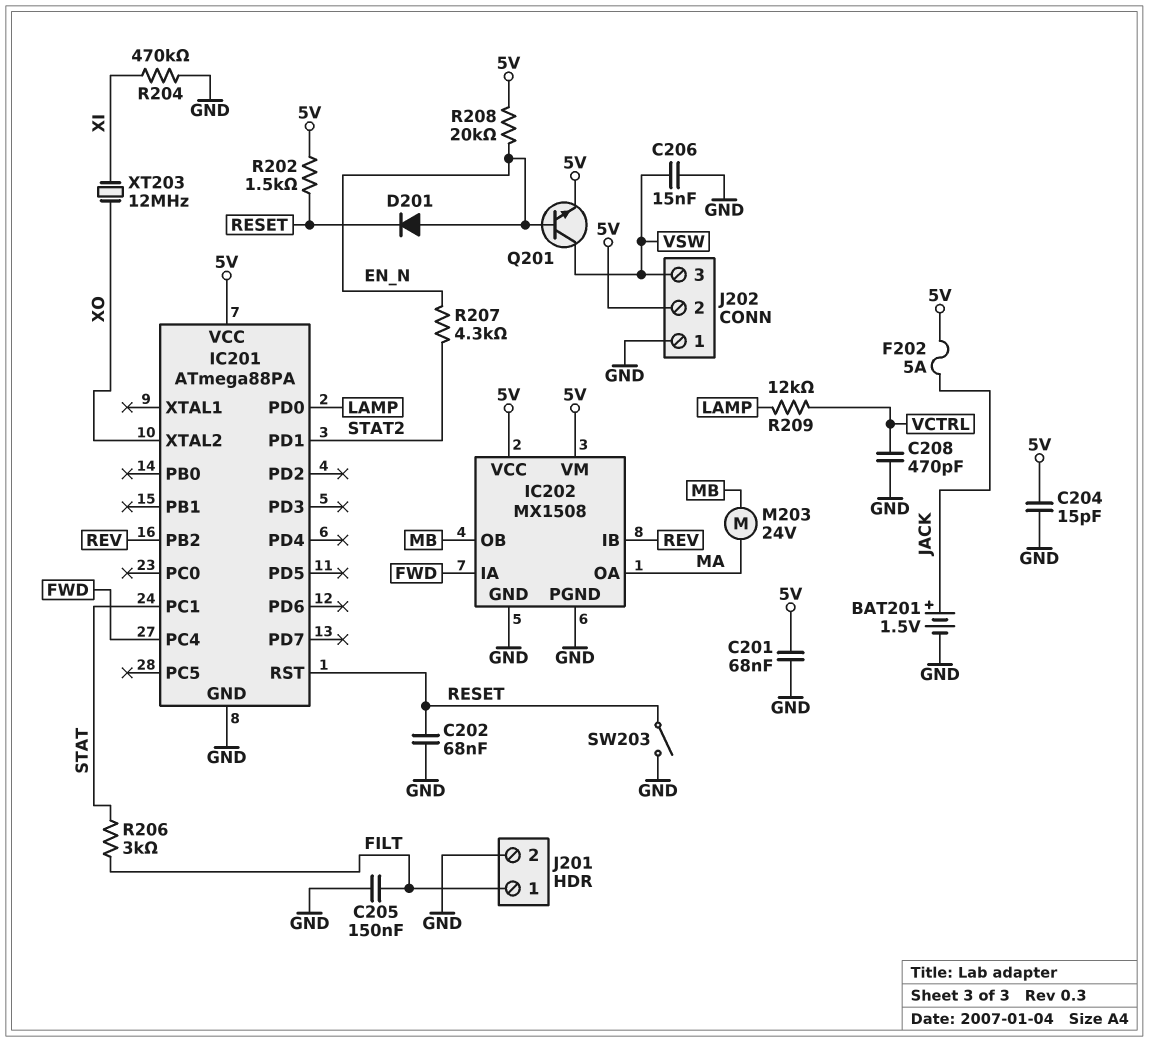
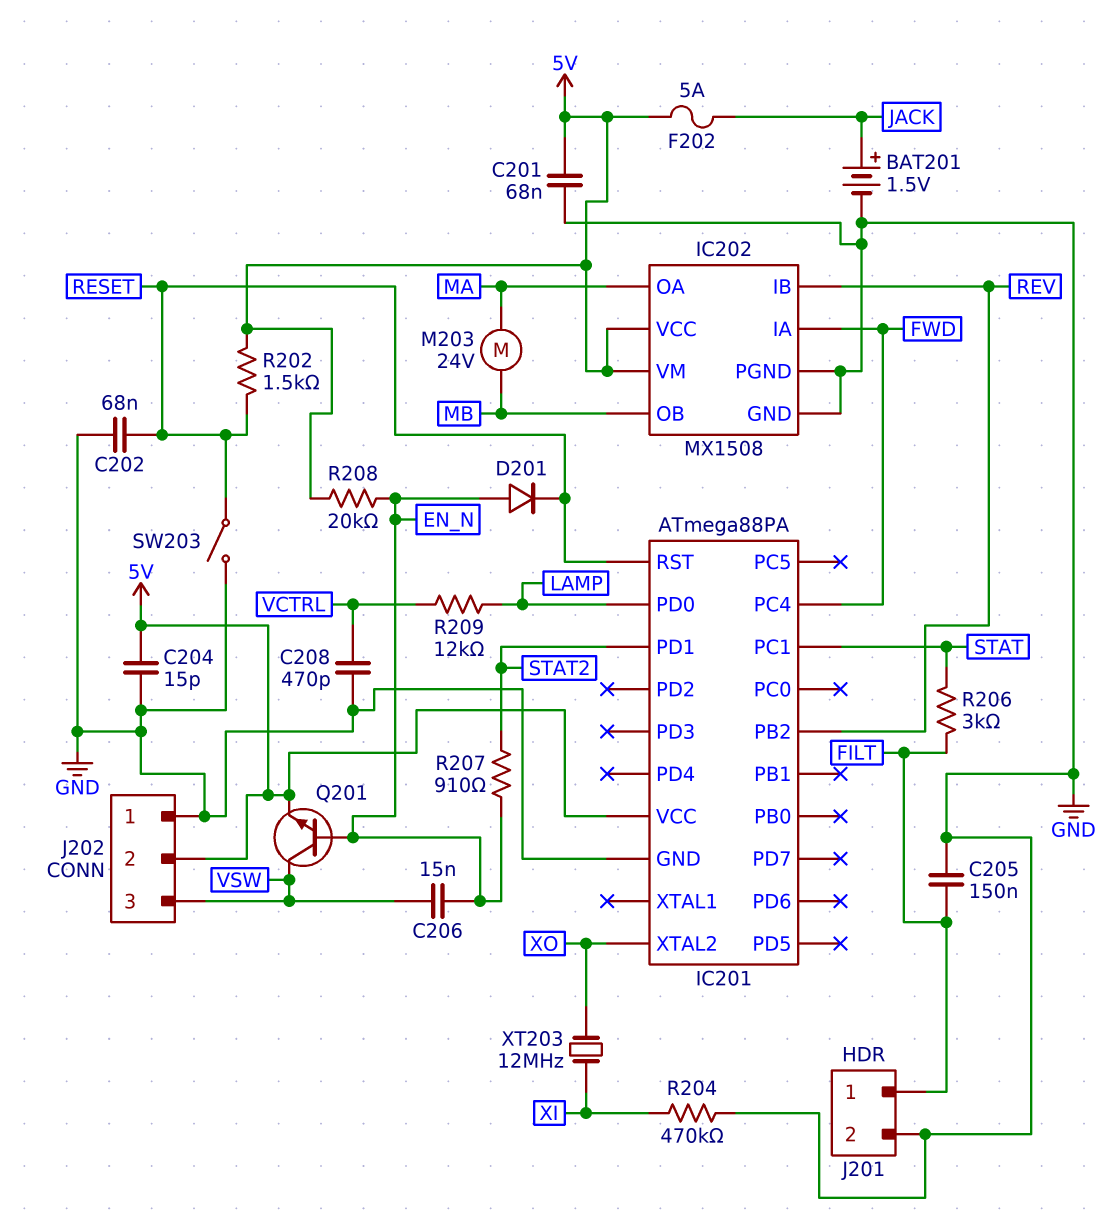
C206: 15nF (GND, VSW) -> 15nF (EN_N, VSW)
R207: 4.3k (EN_N, STAT2) -> 910 (EN_N, STAT2)

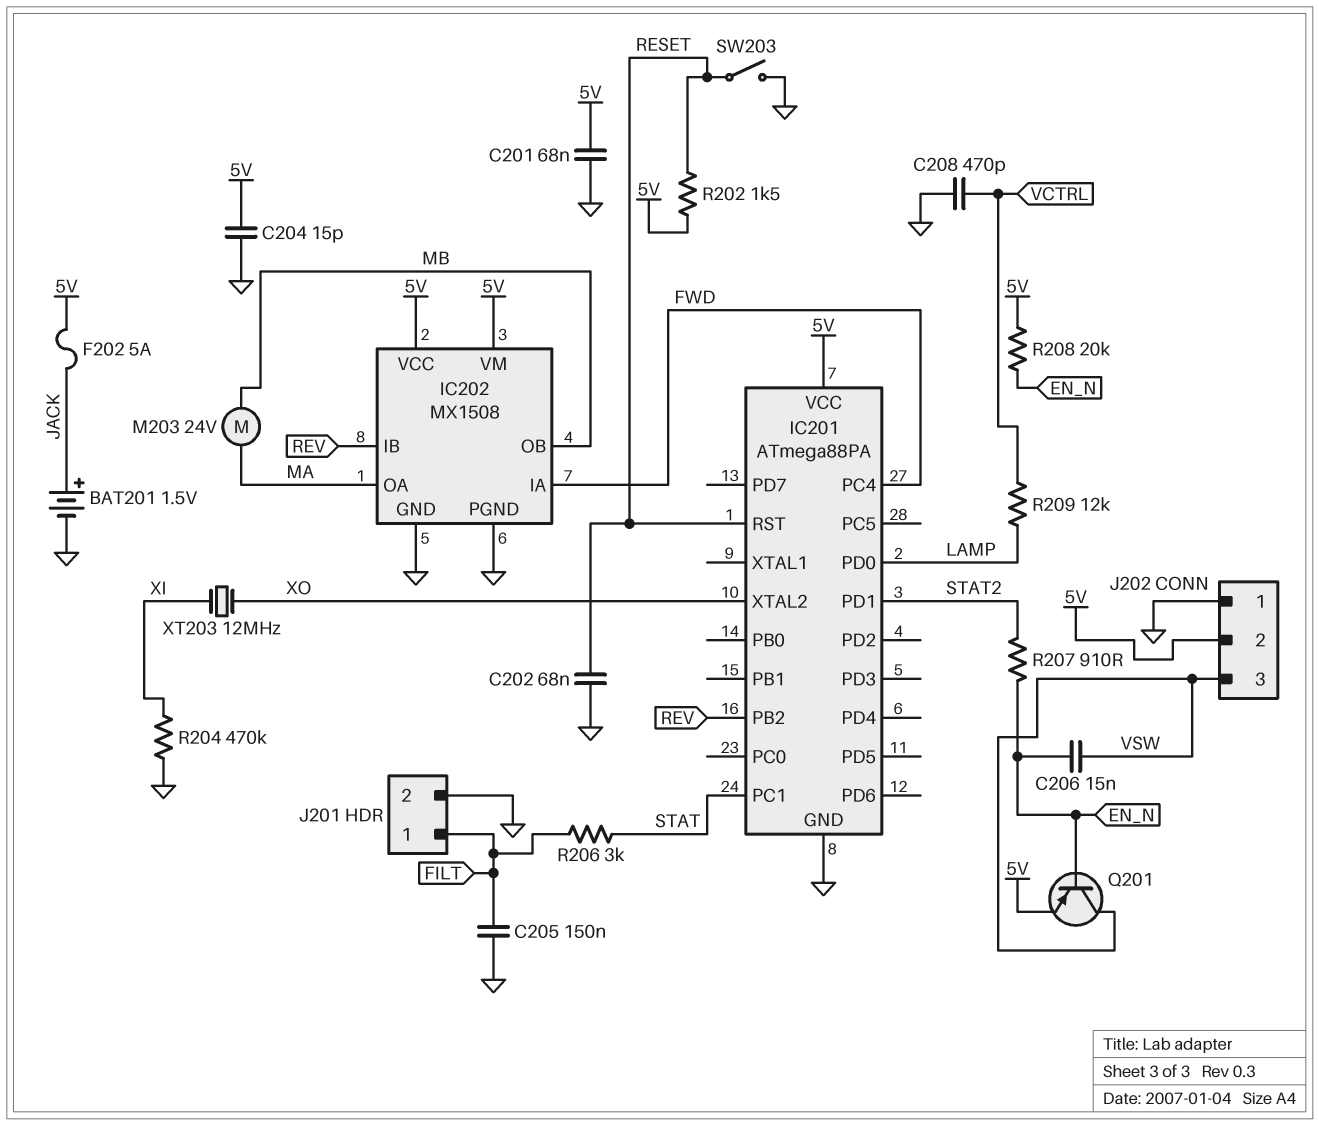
D201: diode (A EN_N, K RESET) -> none
Q201: NPN (B EN_N, C VSW, E 5V) -> PNP (B EN_N, C VSW, E 5V)

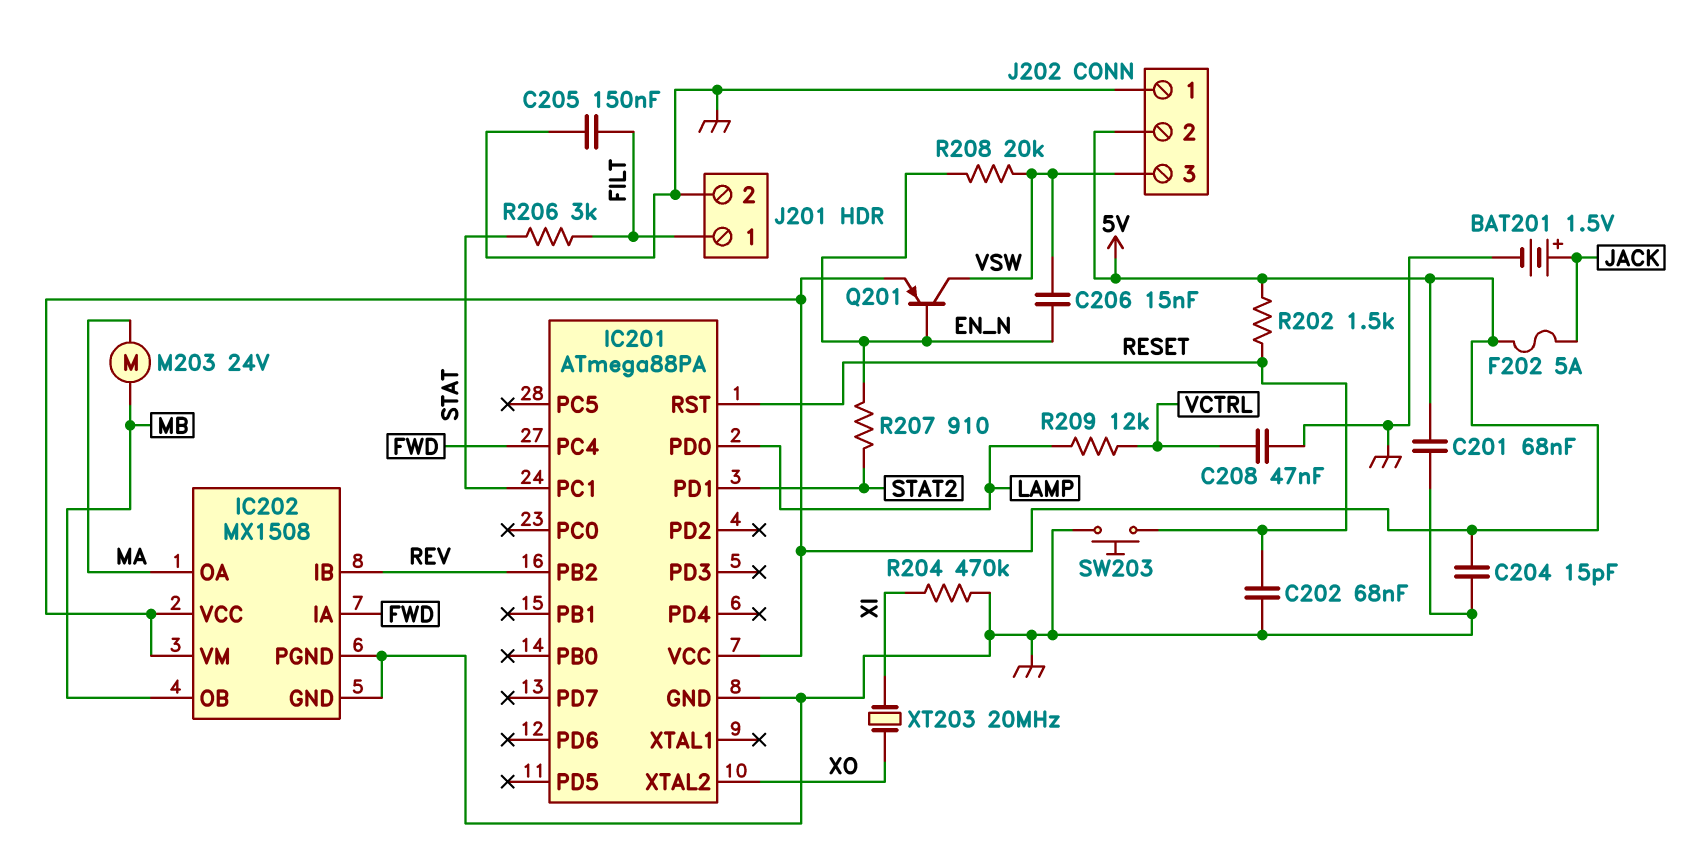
C208: 470pF (GND, VCTRL) -> 47nF (GND, VCTRL)
R208: 20k (5V, EN_N) -> 20k (EN_N, VSW)
SW203: switch (GND, RESET) -> button (GND, RESET)
XT203: 12MHz (XI, XO) -> 20MHz (XI, XO)

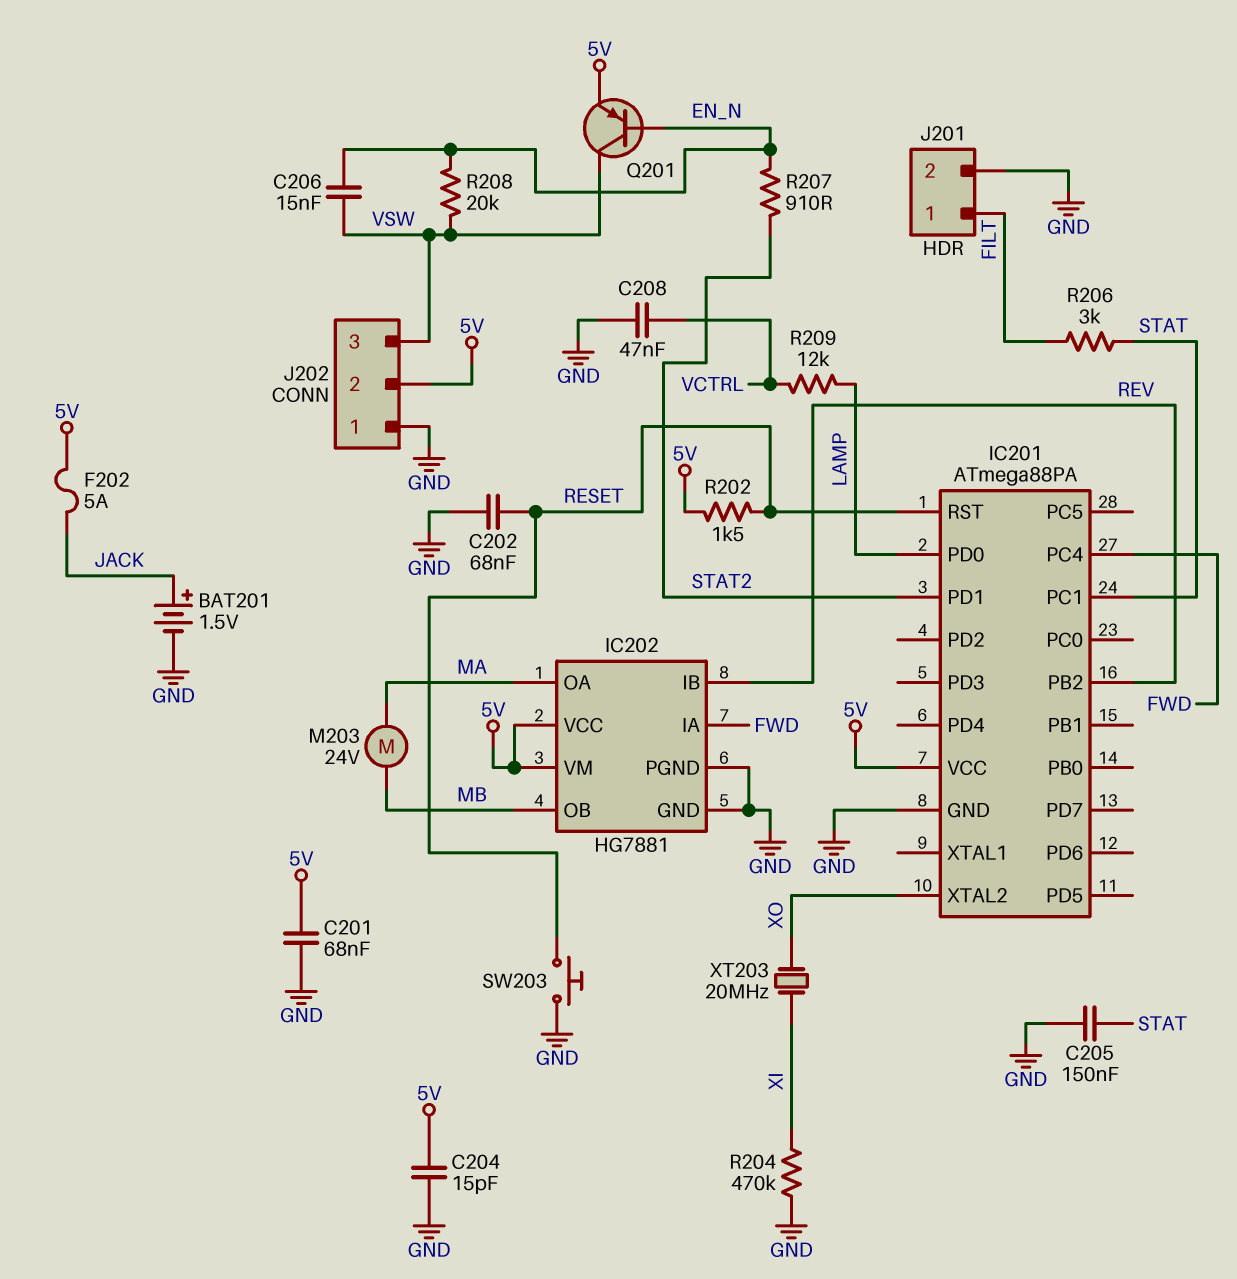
C205: 150nF (FILT, GND) -> 150nF (GND, STAT)
IC202: MX1508 -> HG7881

